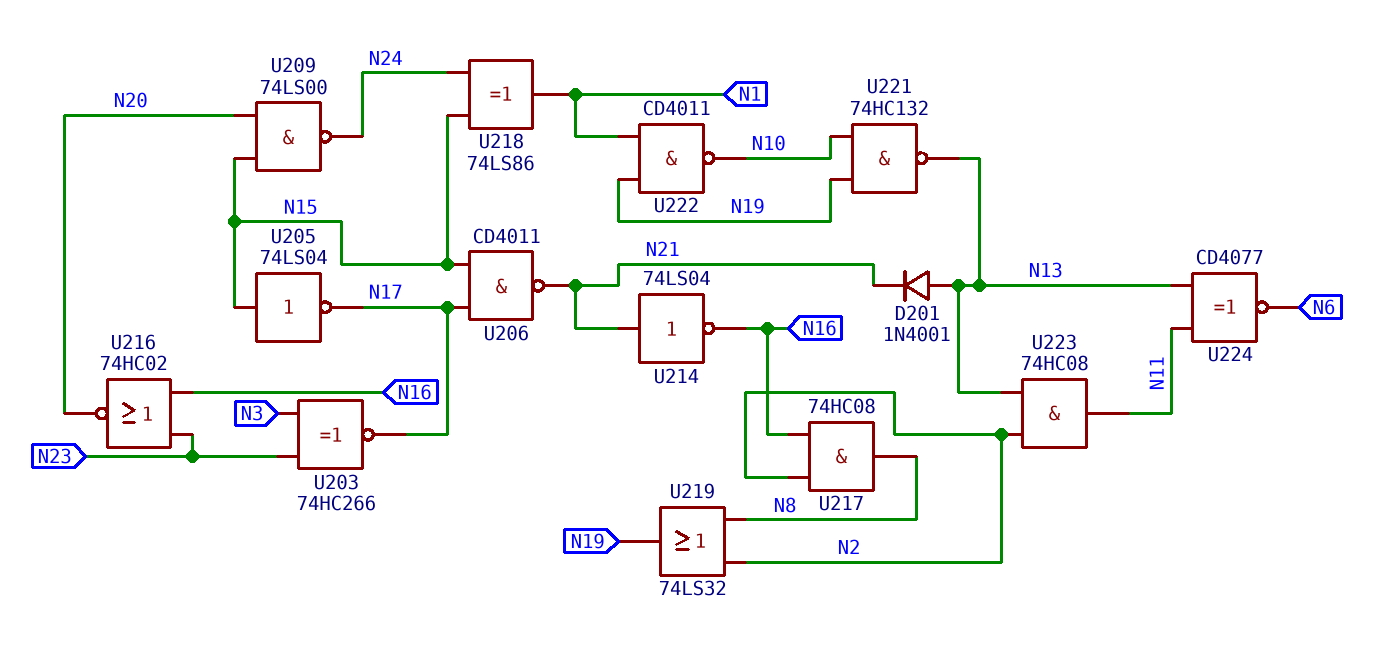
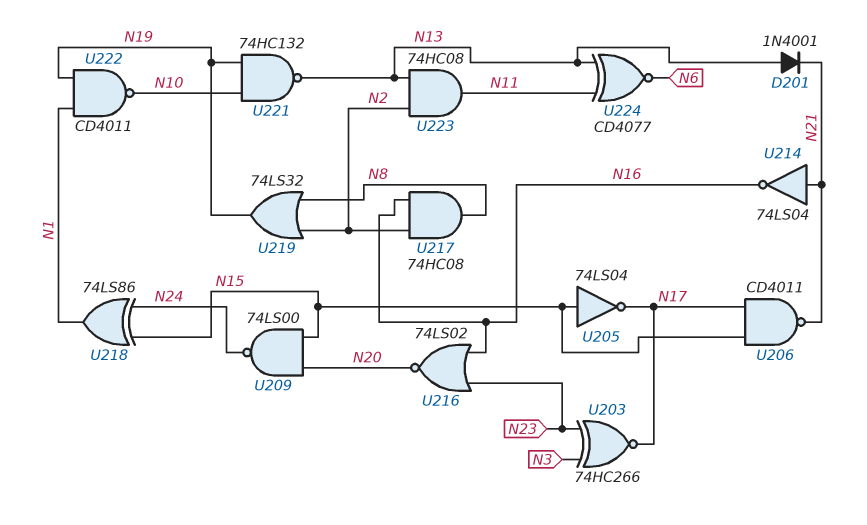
U216: NOR 74HC02 (in N16, in N23, out N20) -> NOR 74LS02 (in N16, in N23, out N20)

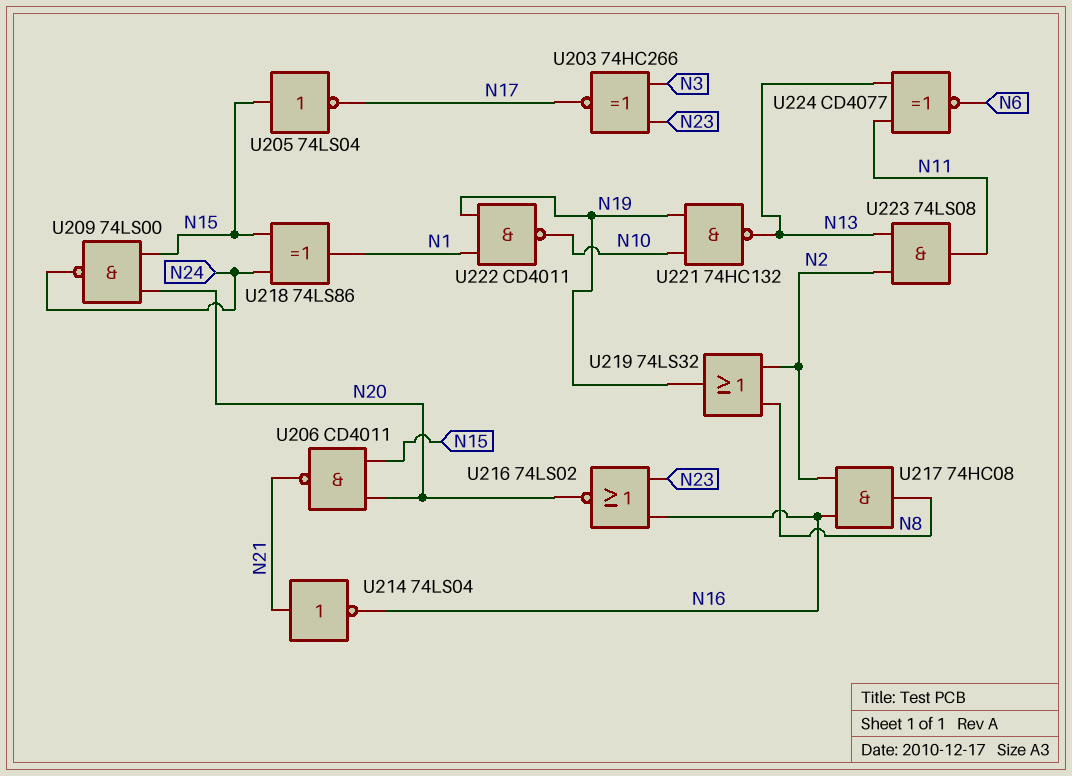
D201: diode 1N4001 (A N13, K N21) -> none
U206: NAND CD4011 (in N15, in N17, out N21) -> NAND CD4011 (in N15, in N20, out N21)
U223: AND 74HC08 (in N2, in N13, out N11) -> AND 74LS08 (in N2, in N13, out N11)

